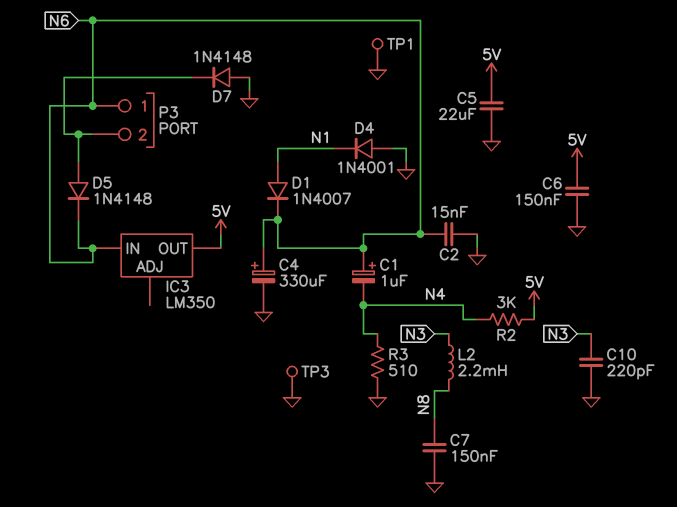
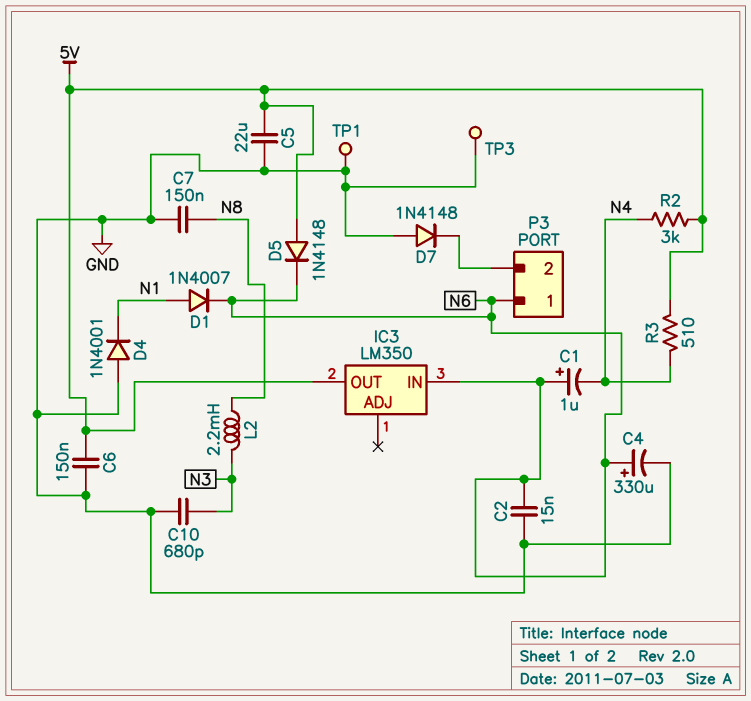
C10: 220pF (GND, N3) -> 680pF (GND, N3)
D5: diode 1N4148 (A P3/2, K N6) -> diode 1N4148 (A 5V, K N6)
R3: 510 (GND, N4) -> 510 (5V, N4)

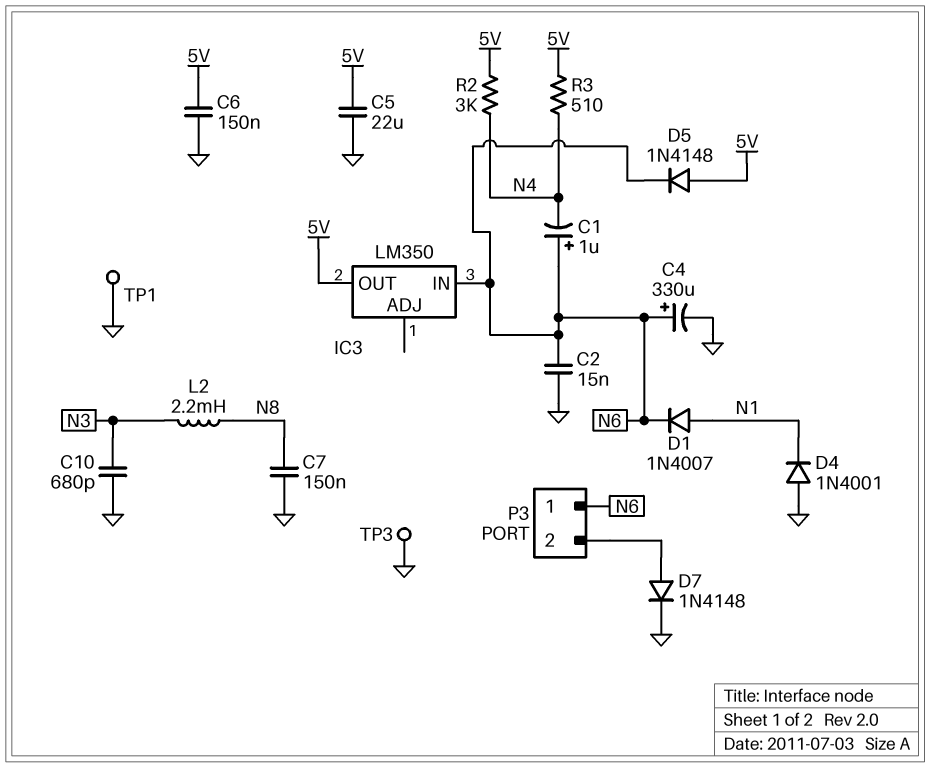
D7: diode 1N4148 (A GND, K P3/2) -> diode 1N4148 (A P3/2, K GND)

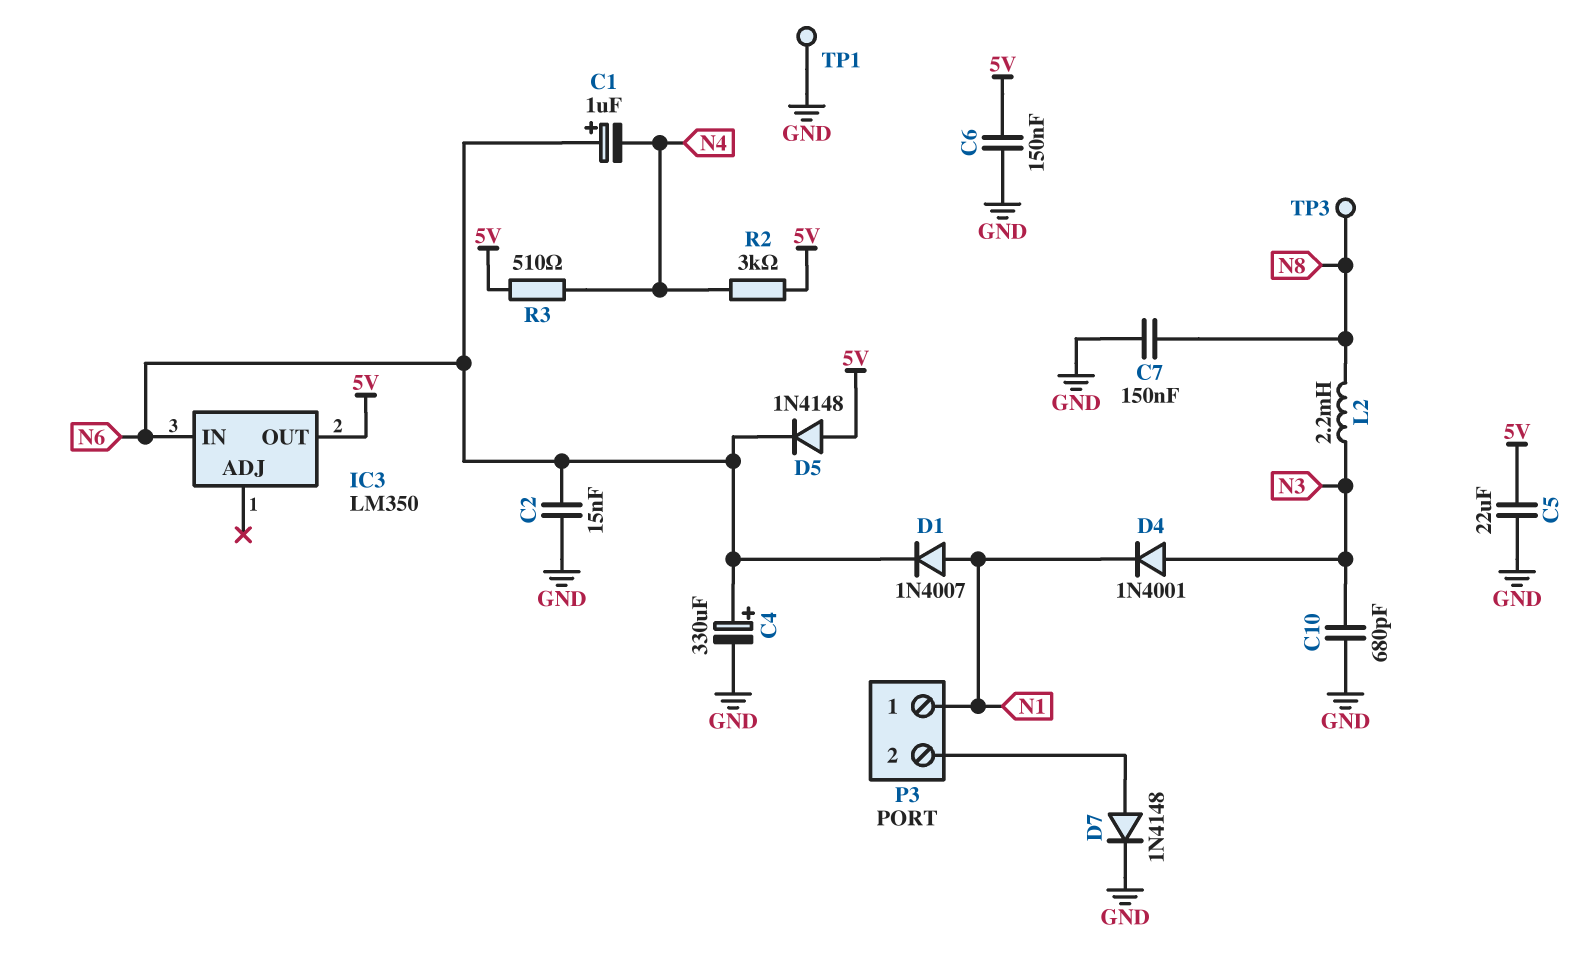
D4: diode 1N4001 (A GND, K N1) -> diode 1N4001 (A N3, K N1)
P3 pin 1: N6 -> N1
TP3: test point (GND) -> test point (N8)

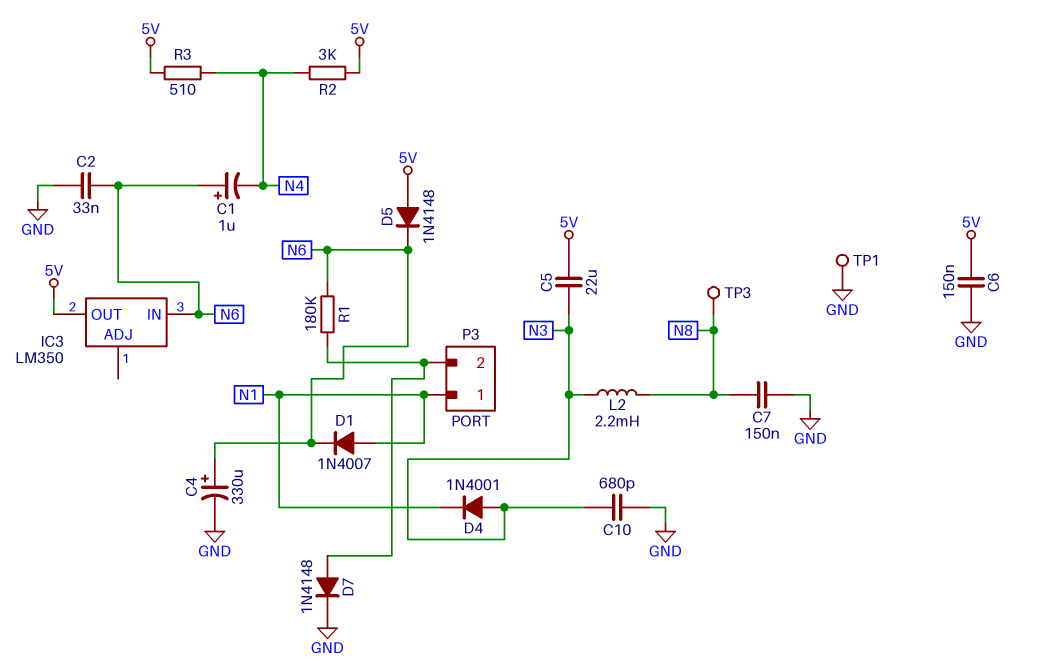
C2: 15nF (GND, N6) -> 33nF (GND, N6)
C5: 22uF (5V, GND) -> 22uF (5V, N3)
R1: none -> 180k (N6, P3/2)

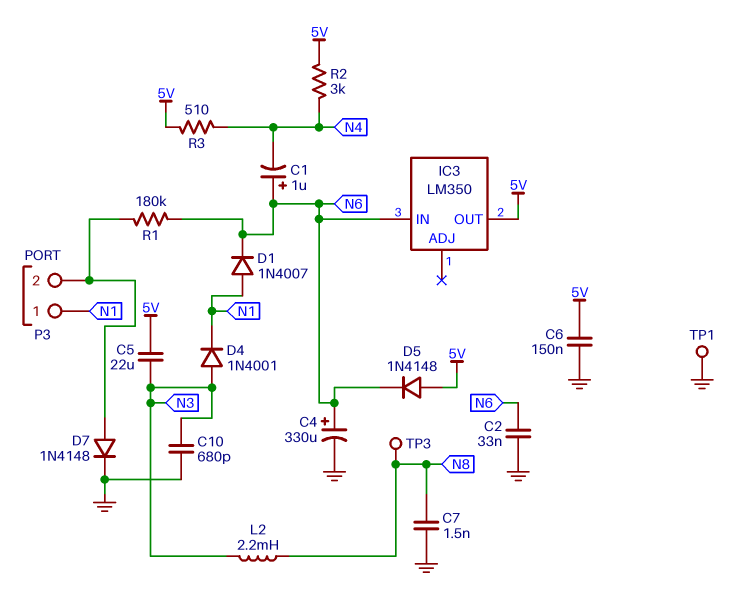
C7: 150nF (GND, N8) -> 1.5nF (GND, N8)

